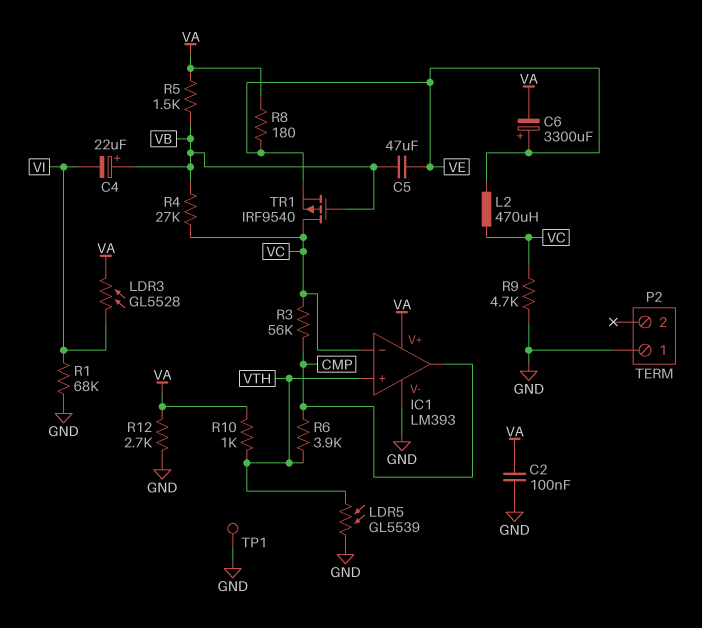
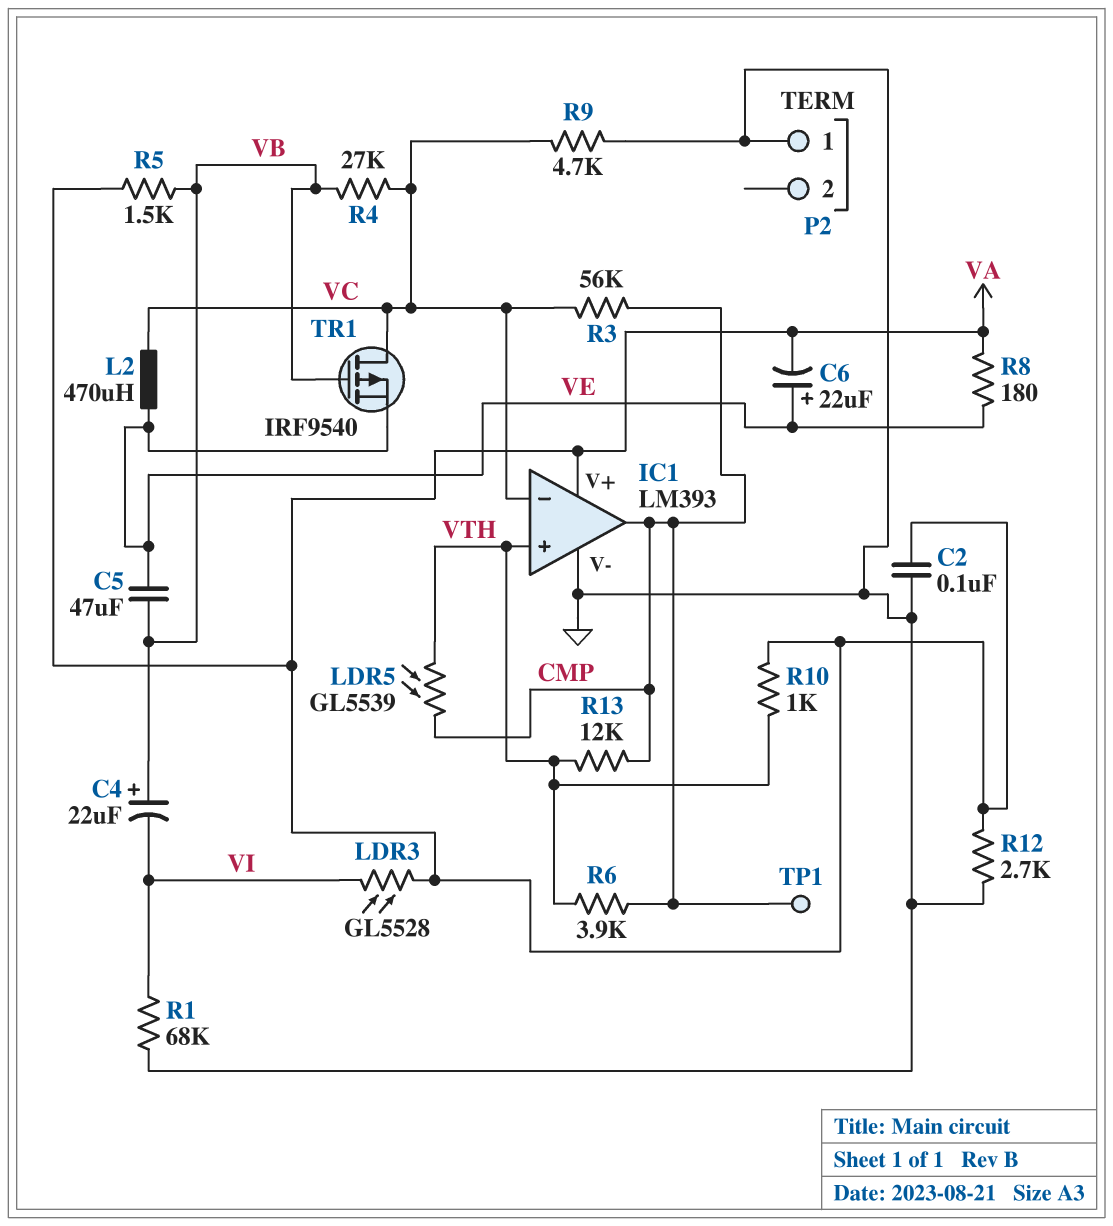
C6: 3300uF (plus VE, minus VA) -> 22uF (plus VE, minus VA)
LDR5: GL5539 (GND, VTH) -> GL5539 (CMP, VTH)
R13: none -> 12k (CMP, VTH)
TP1: test point (GND) -> test point (CMP)

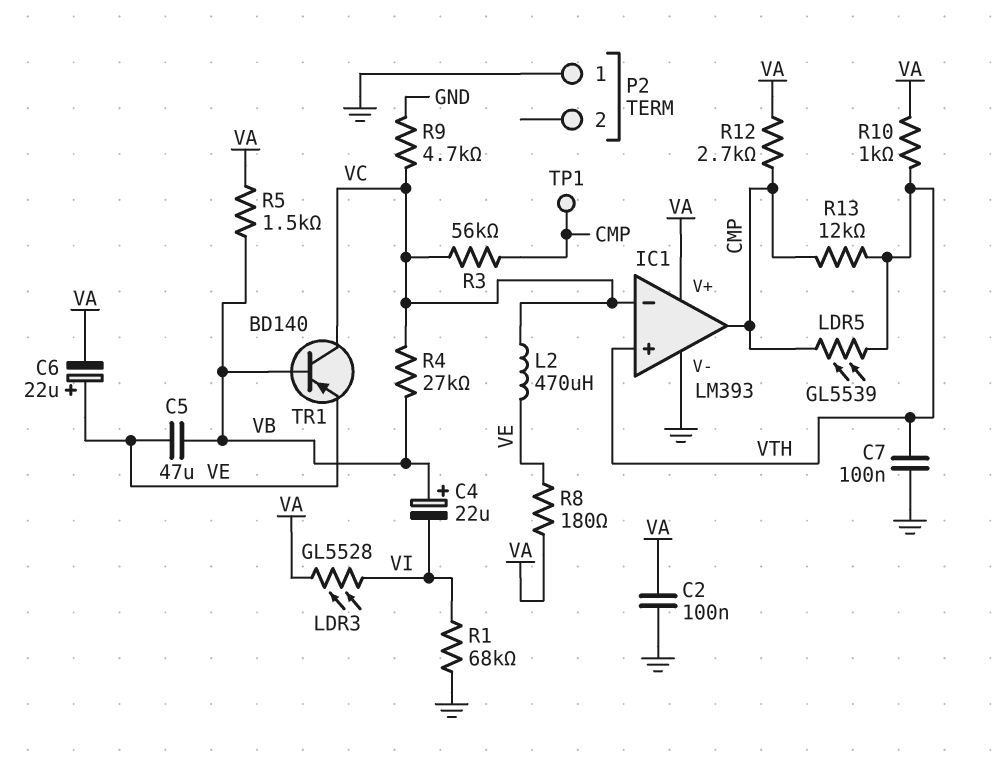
C7: none -> 100nF (GND, VTH)
R6: 3.9k (CMP, VTH) -> none
R12: 2.7k (GND, VA) -> 2.7k (CMP, VA)
TR1: PMOS IRF9540 (G VB, D VC, S VE) -> PNP BD140 (B VB, C VC, E VE)

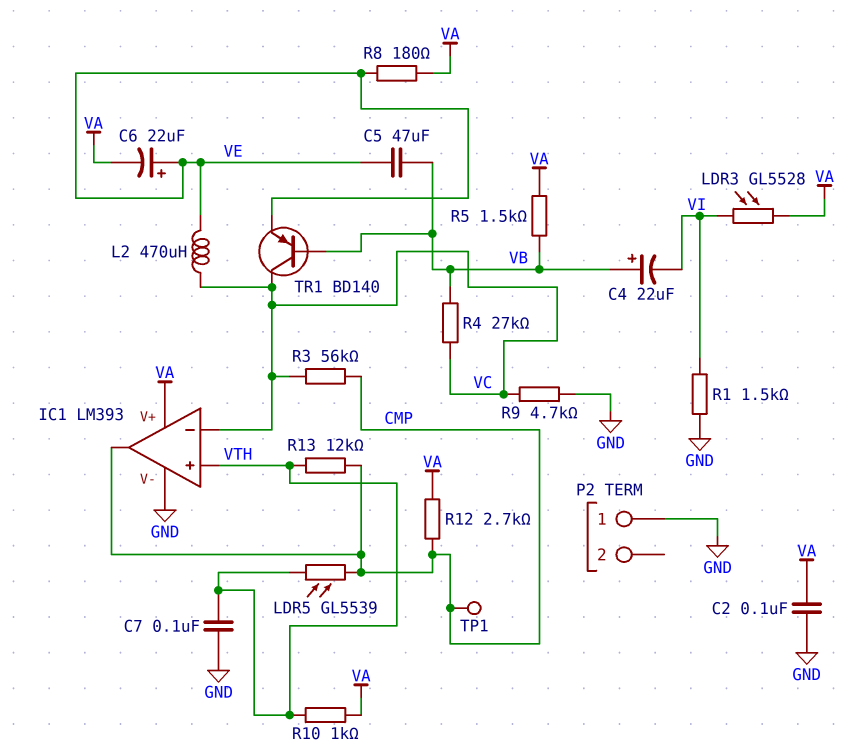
R1: 68k (GND, VI) -> 1.5k (GND, VI)

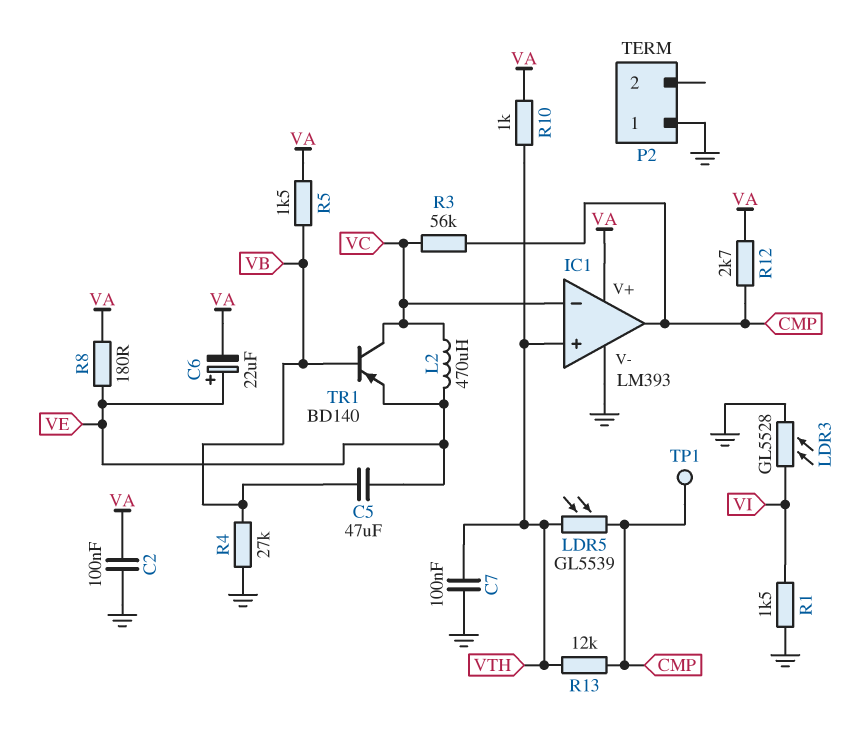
C4: 22uF (plus VB, minus VI) -> none
LDR3: GL5528 (VA, VI) -> GL5528 (GND, VI)
R4: 27k (VB, VC) -> 27k (GND, VB)
R9: 4.7k (GND, VC) -> none

